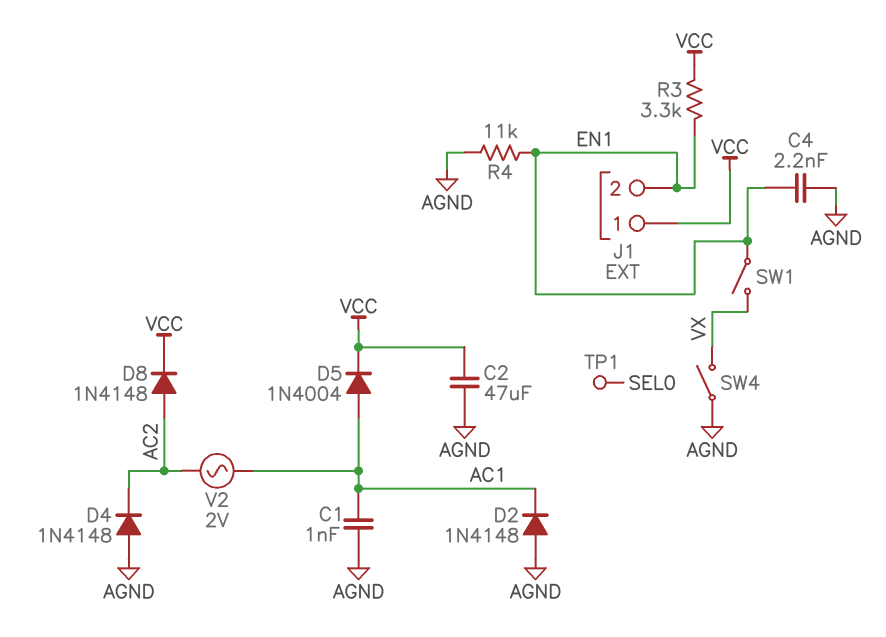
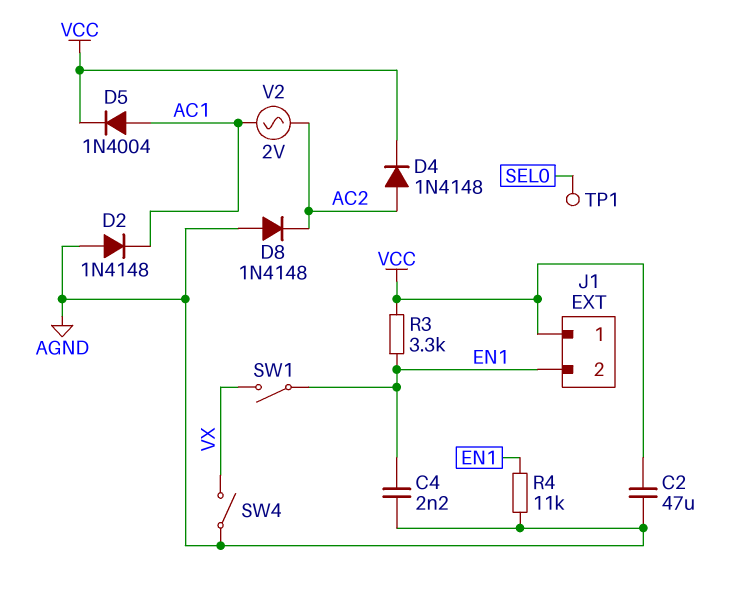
C1: 1nF (AC1, AGND) -> none
D4: diode 1N4148 (A AGND, K AC2) -> diode 1N4148 (A AC2, K VCC)
D8: diode 1N4148 (A AC2, K VCC) -> diode 1N4148 (A AGND, K AC2)

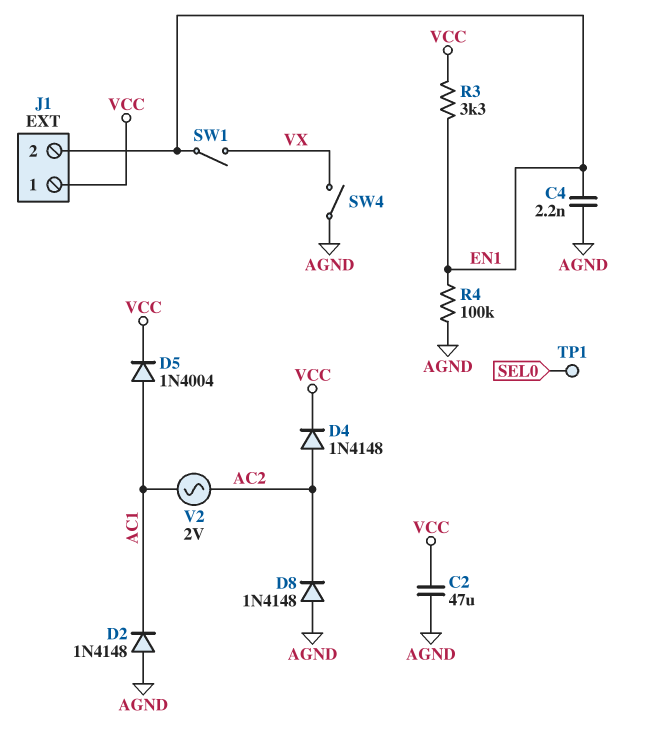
R4: 11k (AGND, EN1) -> 100k (AGND, EN1)

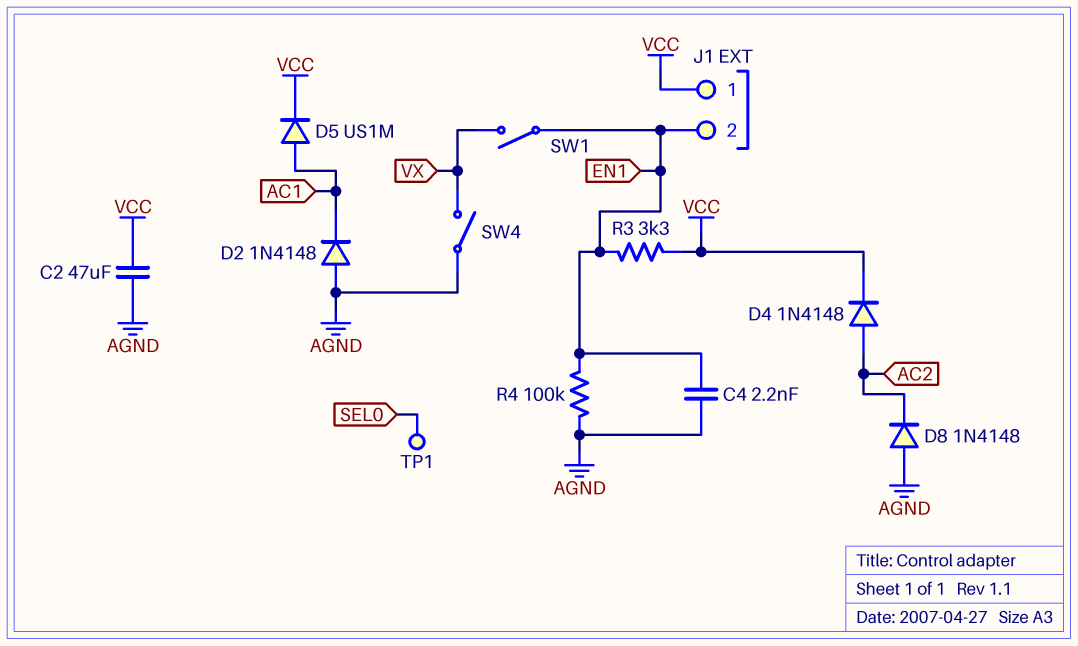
D5: diode 1N4004 (A AC1, K VCC) -> diode US1M (A AC1, K VCC)
V2: AC 2V (AC1, AC2) -> none

